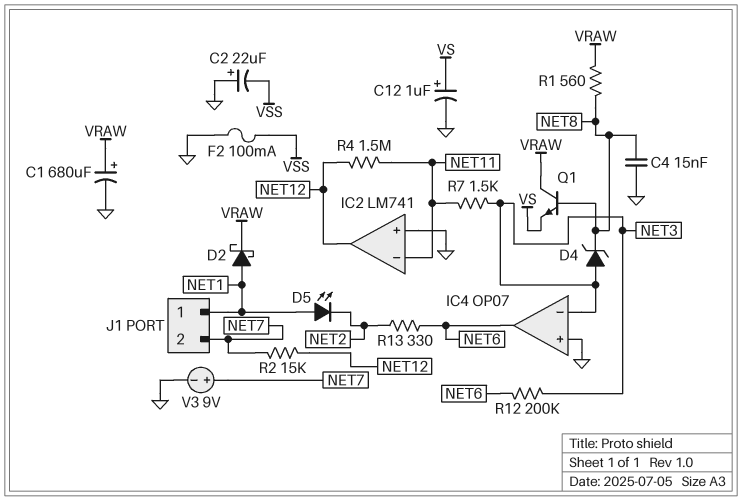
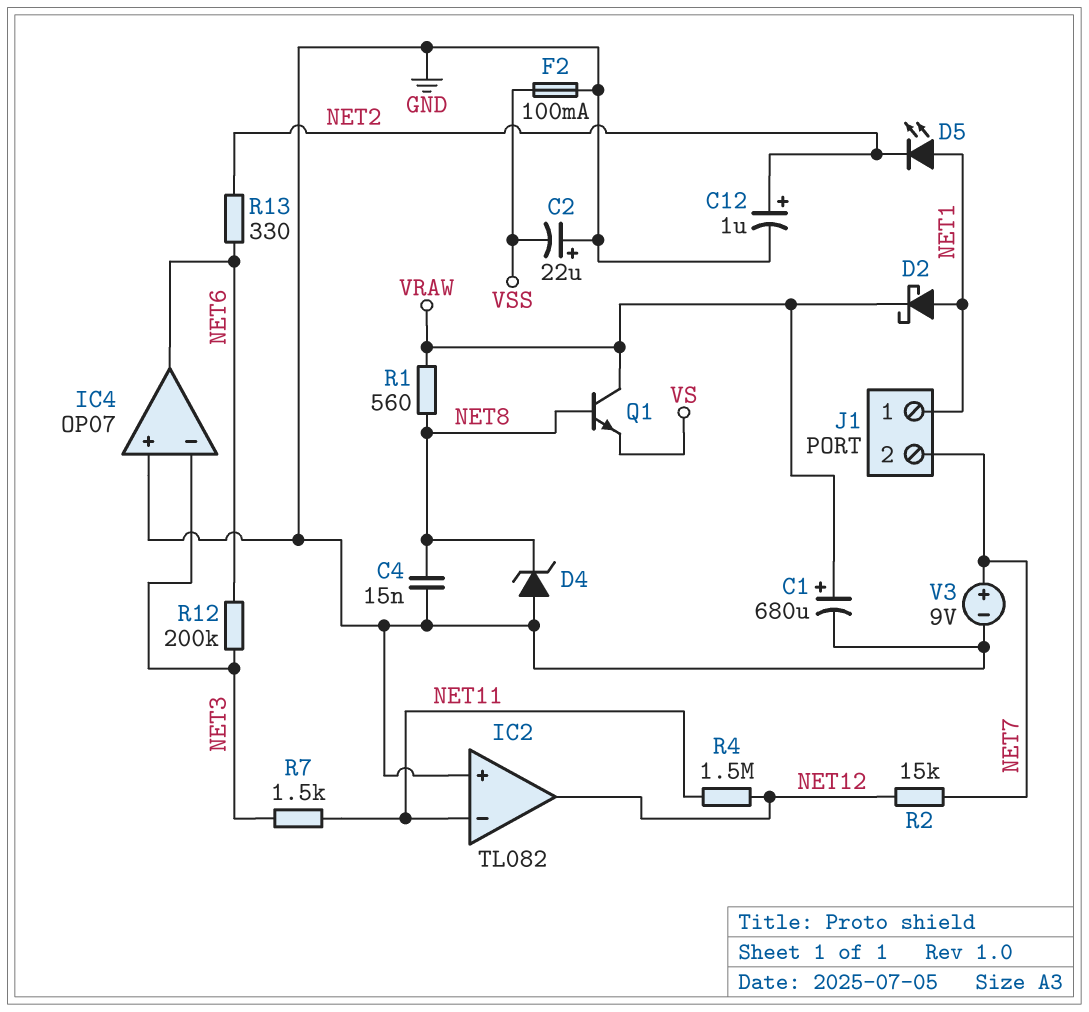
C12: 1uF (plus VS, minus GND) -> 1uF (plus NET2, minus GND)
D4: zener (A NET3, K NET8) -> zener (A GND, K NET8)
IC2: LM741 -> TL082

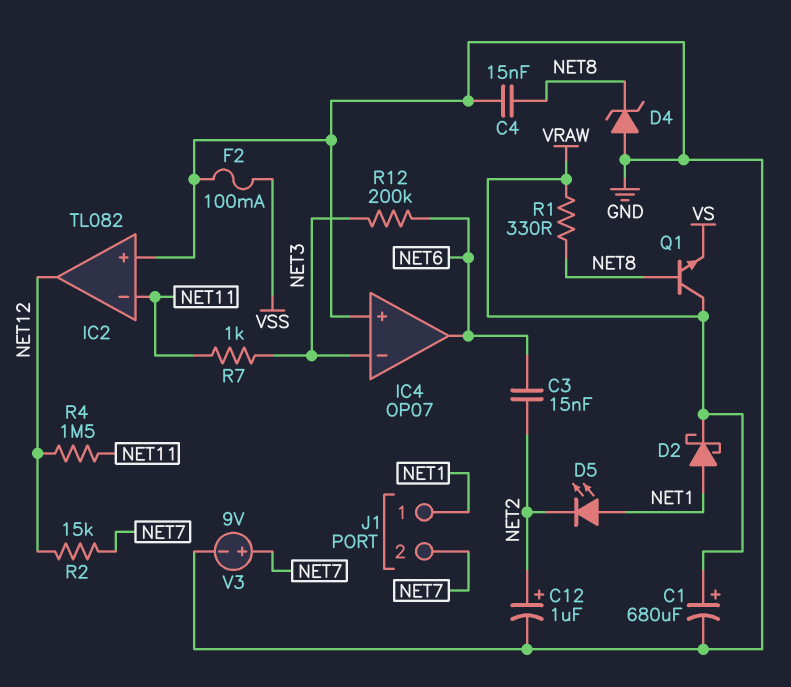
C2: 22uF (plus GND, minus VSS) -> none
C3: none -> 15nF (NET2, NET6)
R1: 560 (NET8, VRAW) -> 330 (NET8, VRAW)
R7: 1.5k (NET3, NET11) -> 1k (NET3, NET11)
R13: 330 (NET2, NET6) -> none

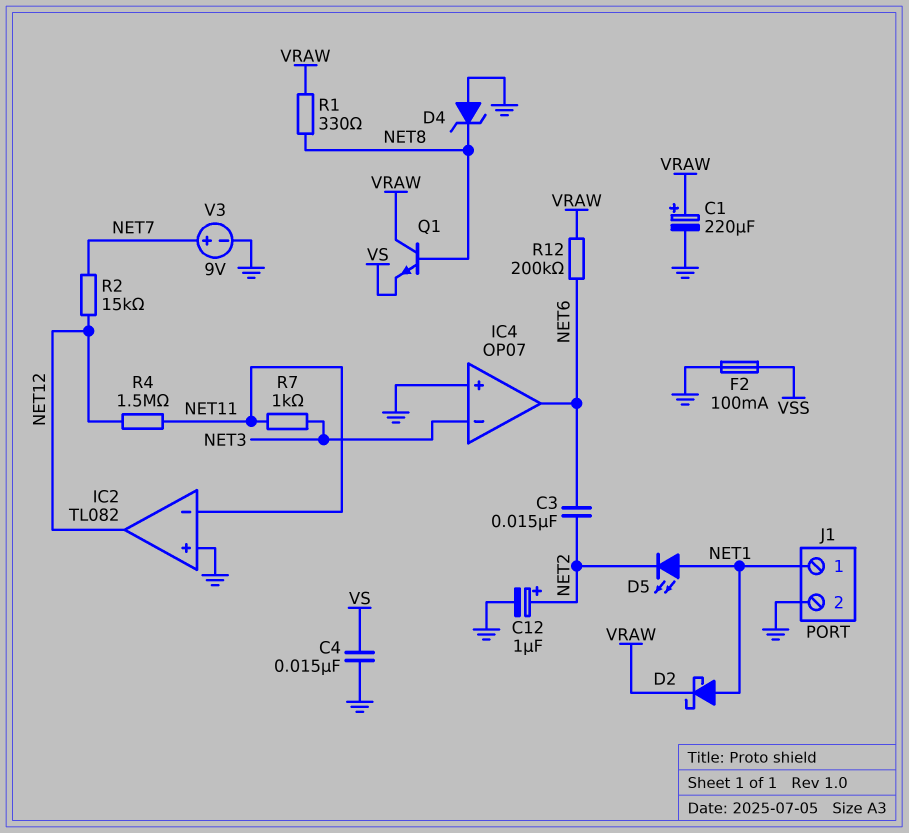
C1: 680uF (plus VRAW, minus GND) -> 220uF (plus VRAW, minus GND)
C4: 15nF (GND, NET8) -> 15nF (GND, VS)
J1 pin 2: NET7 -> GND
R12: 200k (NET3, NET6) -> 200k (NET6, VRAW)

